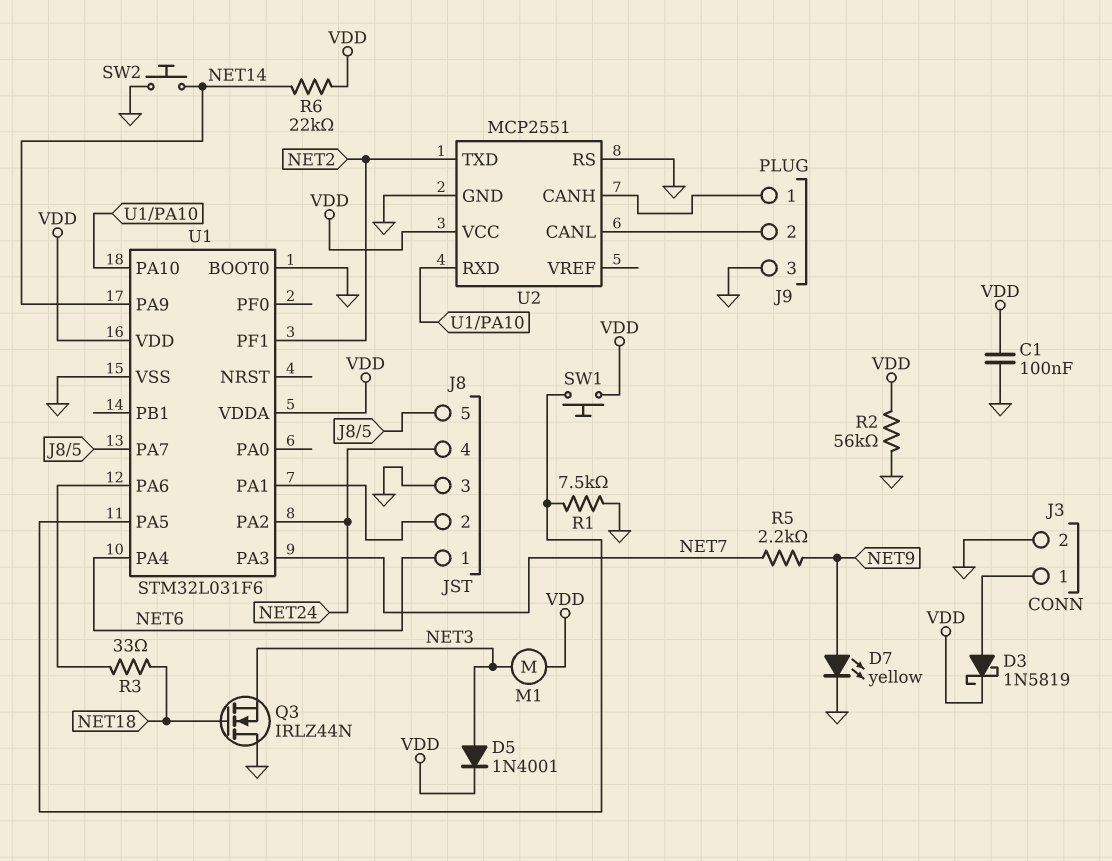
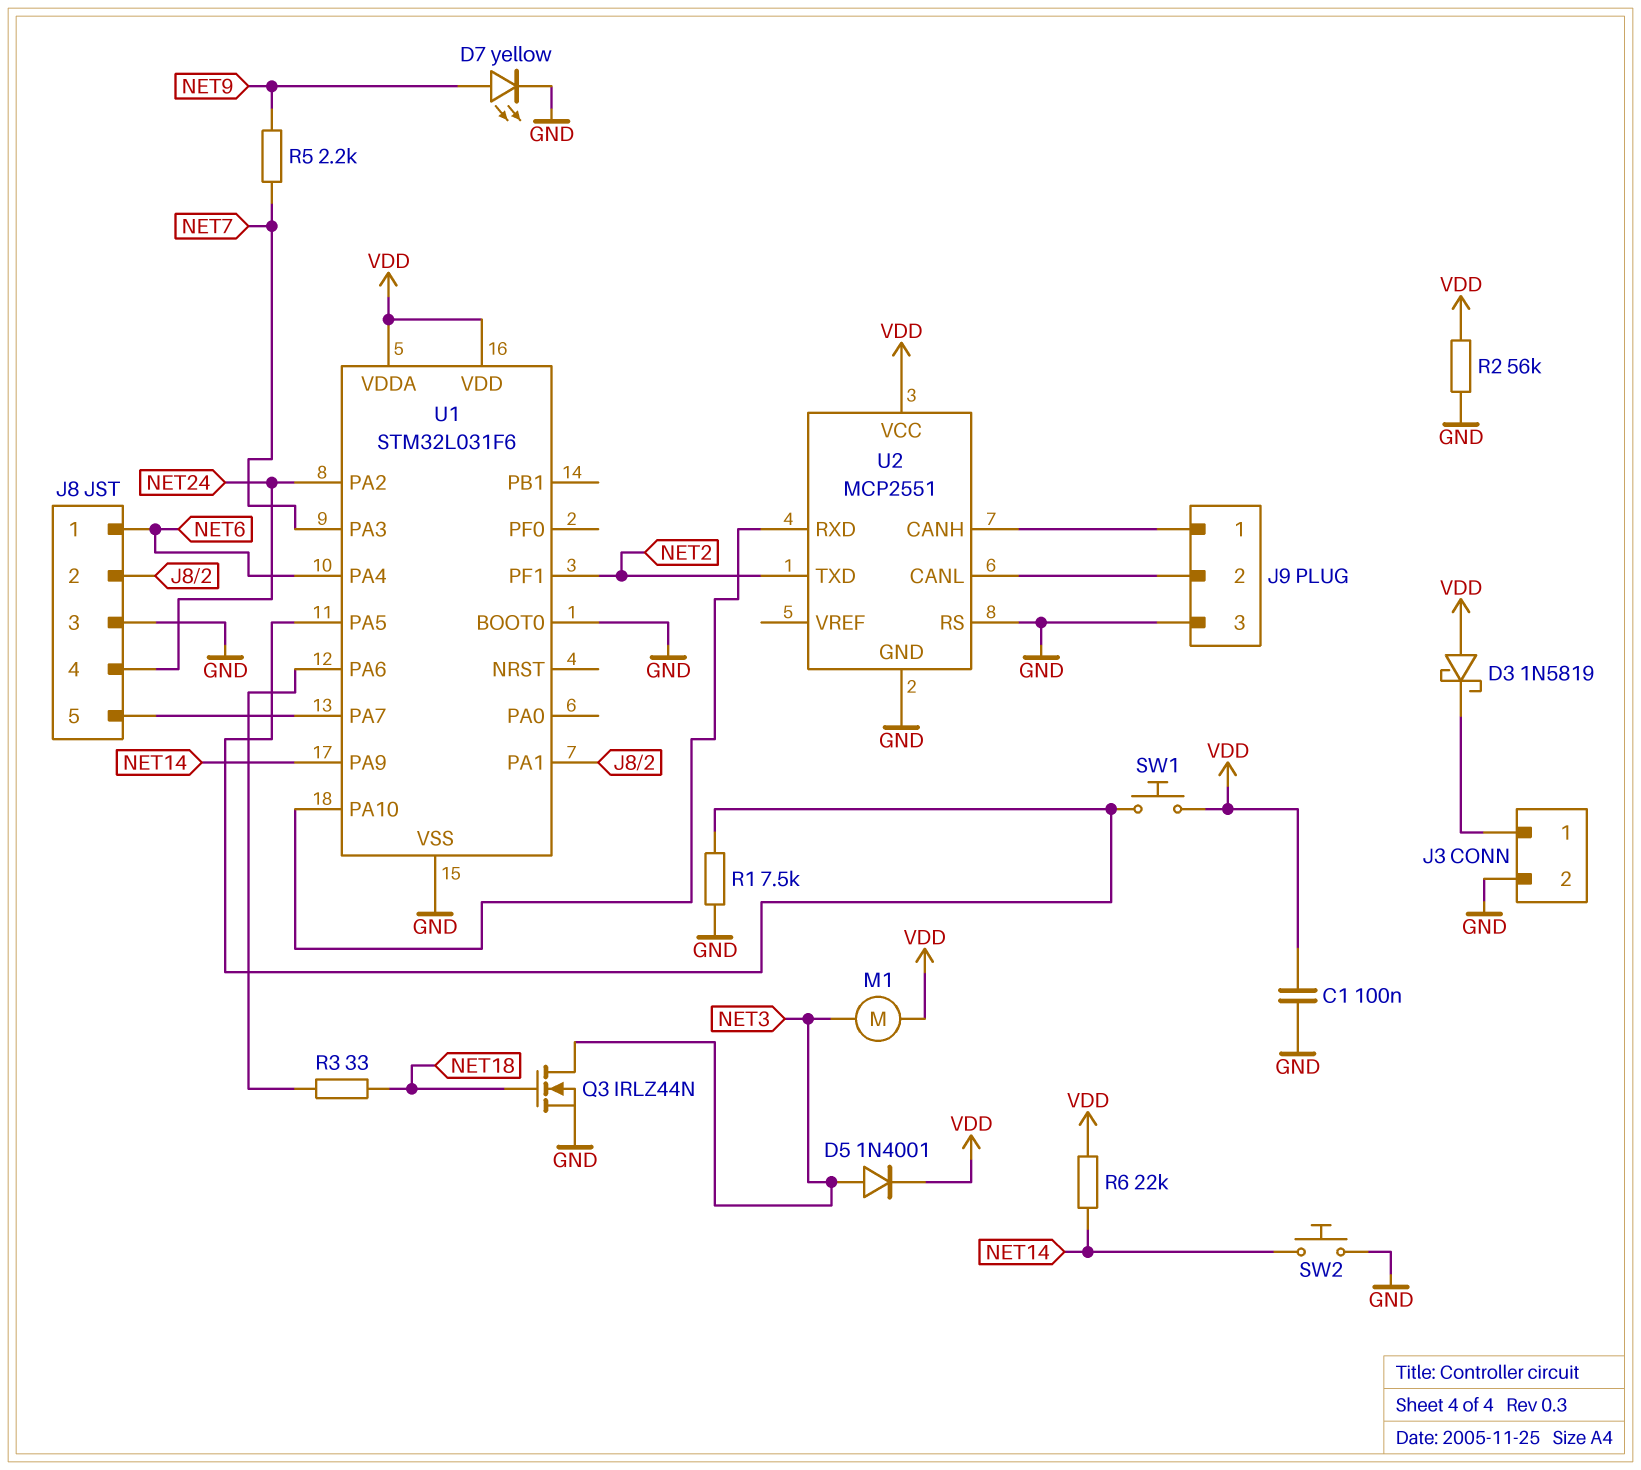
D3: schottky 1N5819 (A J3/1, K VDD) -> schottky 1N5819 (A VDD, K J3/1)
Q3: NMOS IRLZ44N (G NET18, D GND, S NET3) -> NMOS IRLZ44N (G NET18, D NET3, S GND)

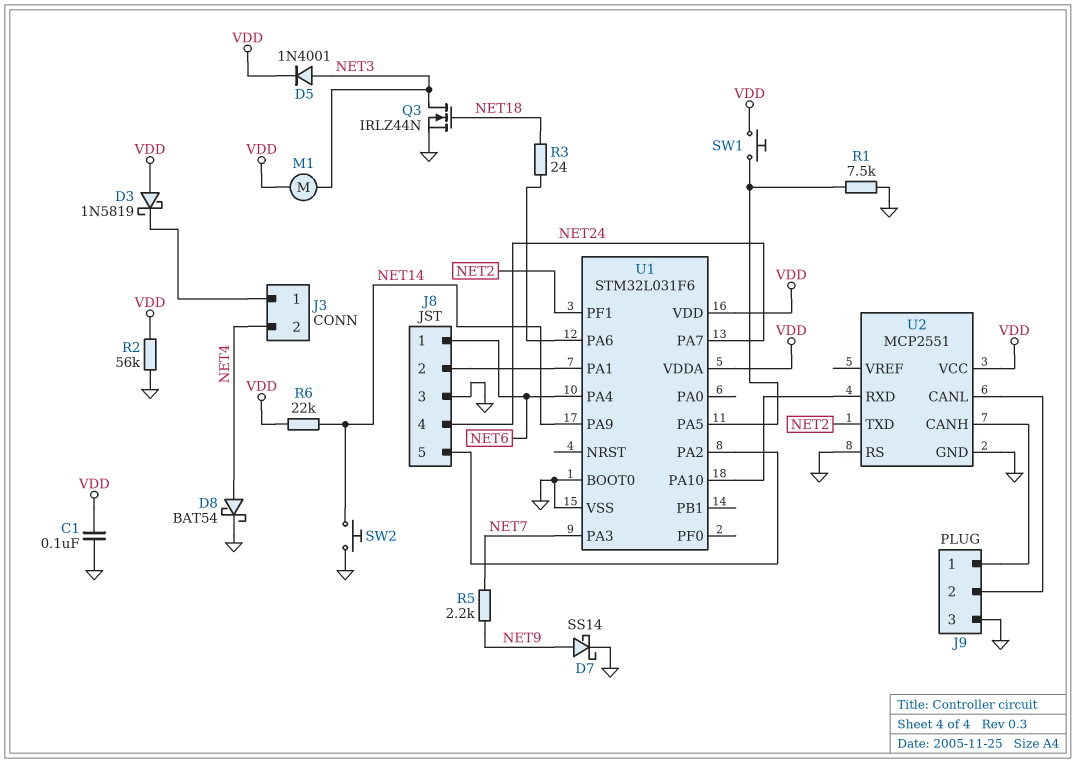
D7: LED yellow (A NET9, K GND) -> schottky SS14 (A NET9, K GND)
D8: none -> schottky BAT54 (A NET4, K GND)
J3 pin 2: GND -> NET4
R3: 33 (NET18, U1/PA6) -> 24 (NET18, U1/PA6)
U1 pin PA2: NET24 -> J8/5
U1 pin PA7: J8/5 -> NET24

